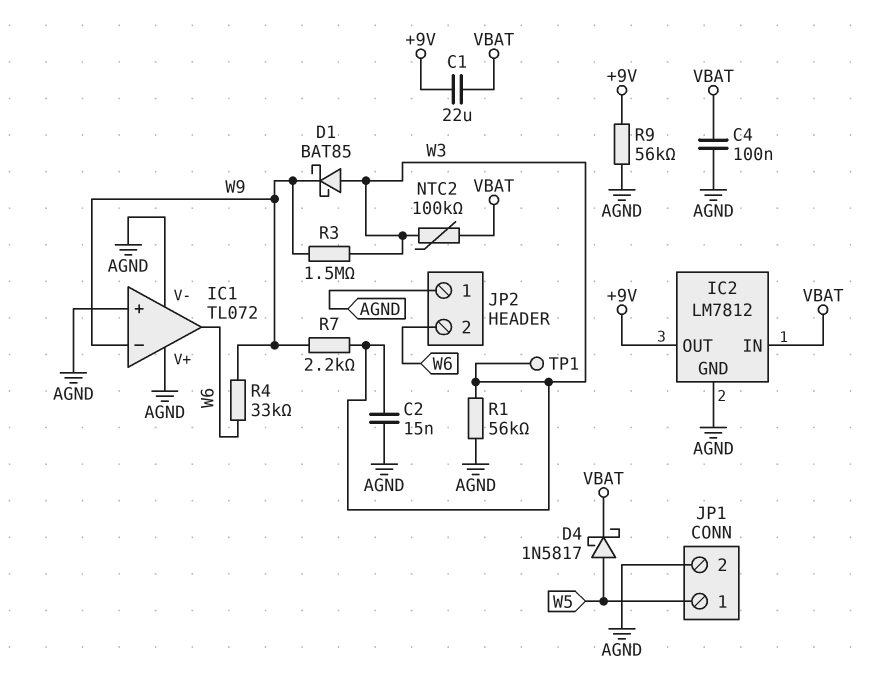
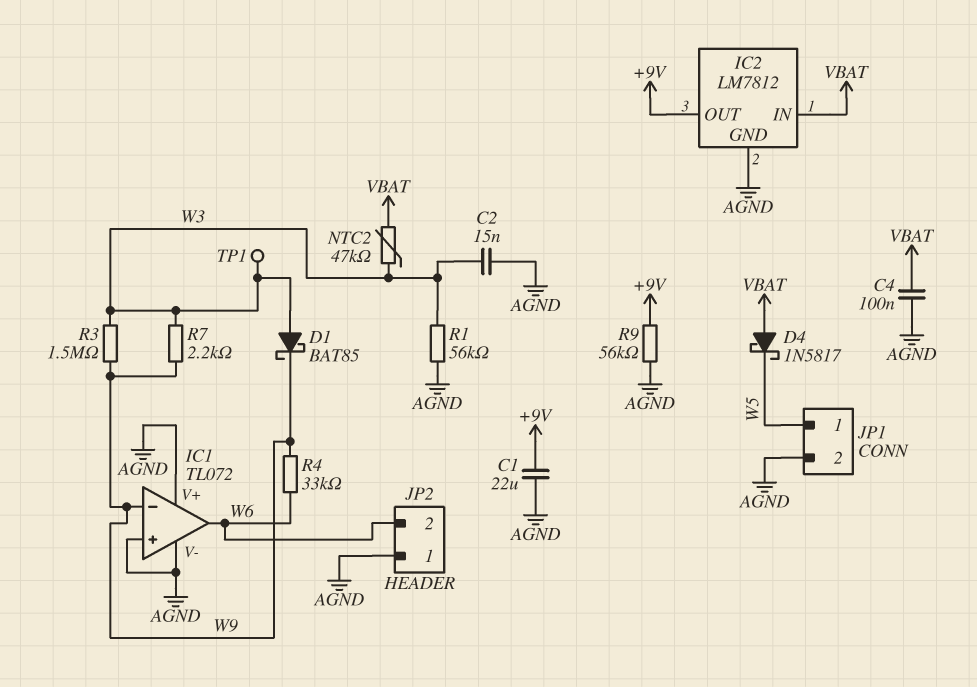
C1: 22uF (+9V, VBAT) -> 22uF (+9V, AGND)
D4: schottky 1N5817 (A W5, K VBAT) -> schottky 1N5817 (A VBAT, K W5)
NTC2: 100k (VBAT, W3) -> 47k (VBAT, W3)

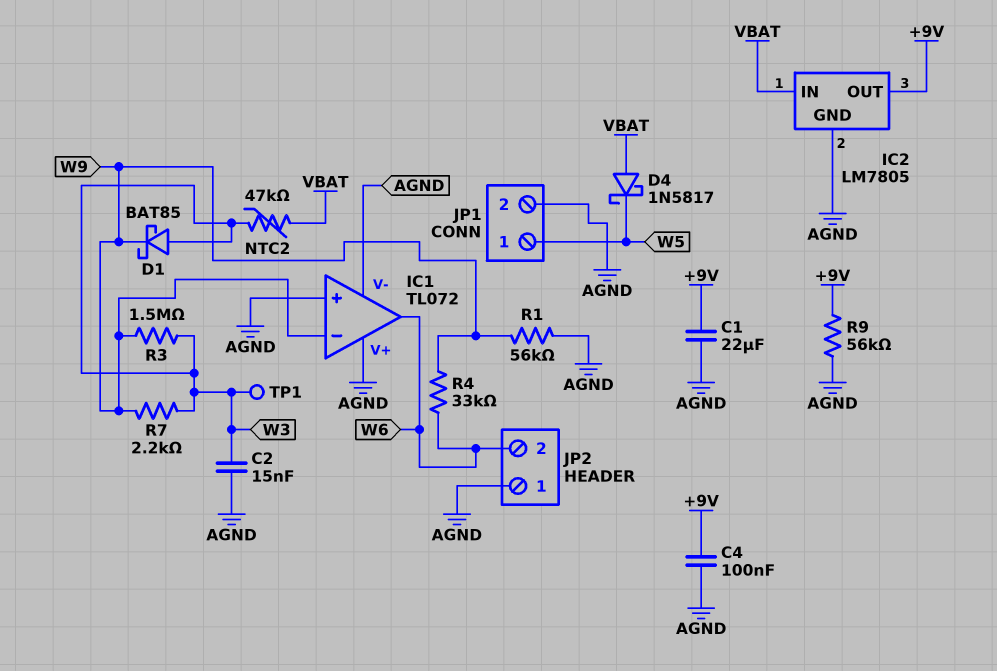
C4: 100nF (AGND, VBAT) -> 100nF (+9V, AGND)
IC2: LM7812 -> LM7805
R1: 56k (AGND, W3) -> 56k (AGND, W9)

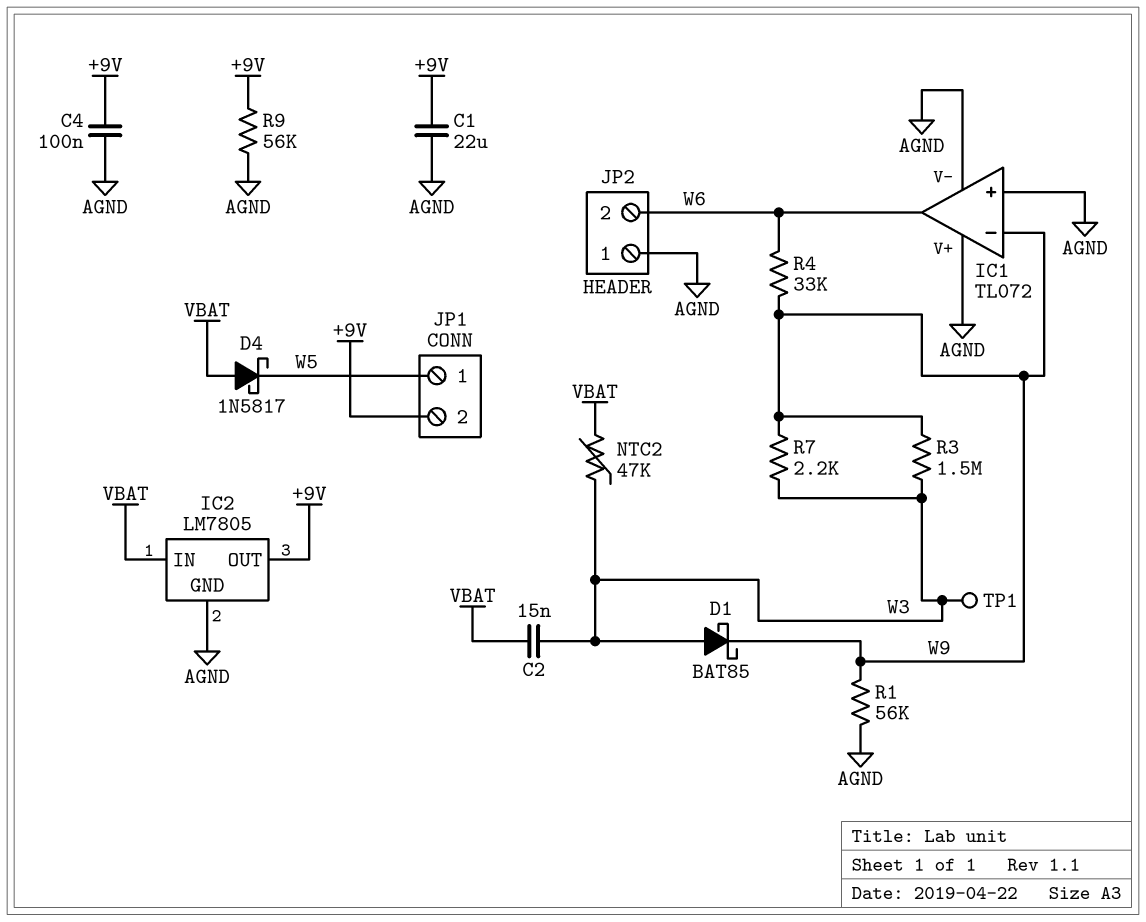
C2: 15nF (AGND, W3) -> 15nF (VBAT, W3)
JP1 pin 2: AGND -> +9V

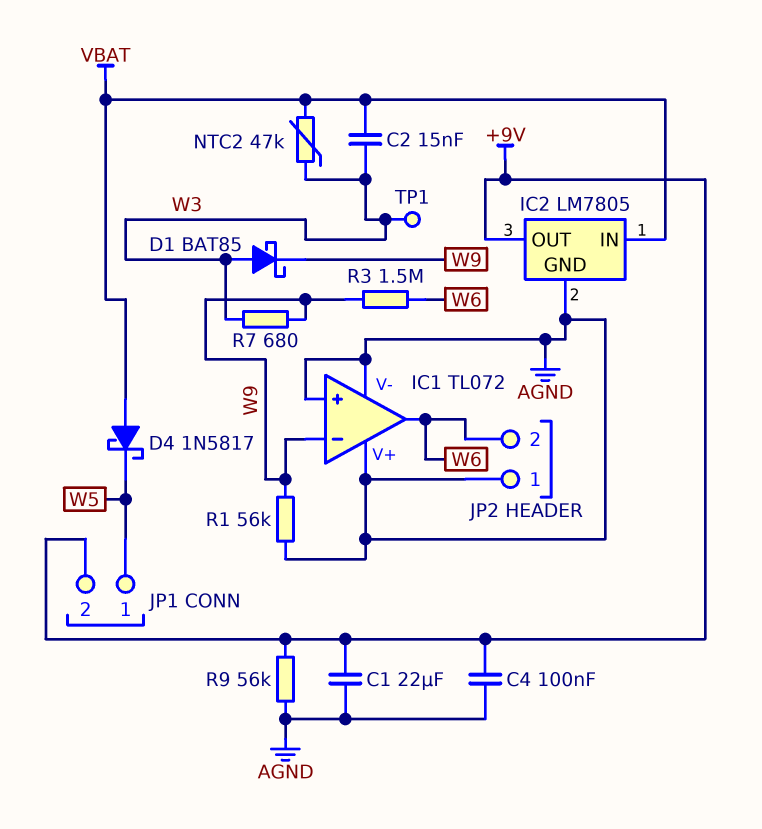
R3: 1.5M (W3, W9) -> 1.5M (W6, W9)
R4: 33k (W6, W9) -> none
R7: 2.2k (W3, W9) -> 680 (W3, W9)

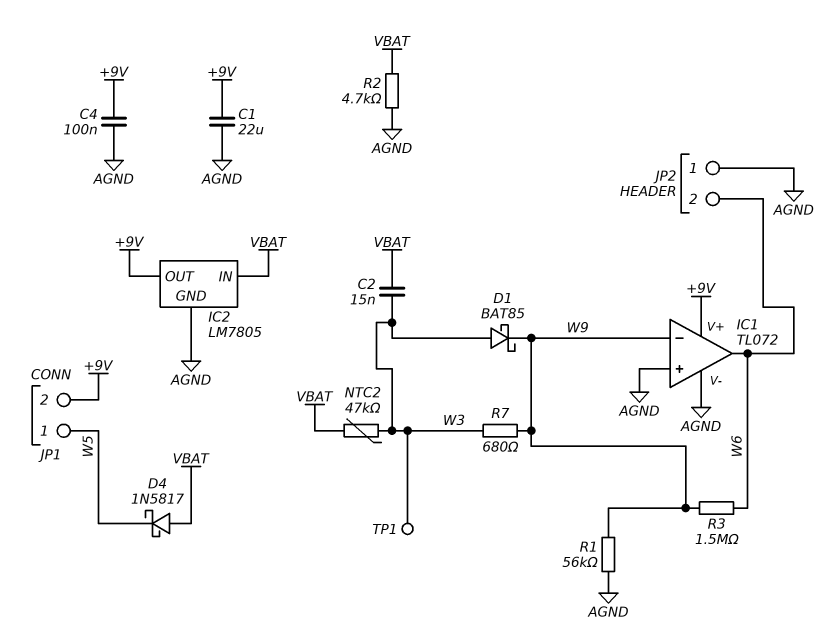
IC1 pin V+: AGND -> +9V
R2: none -> 4.7k (AGND, VBAT)
R9: 56k (+9V, AGND) -> none

